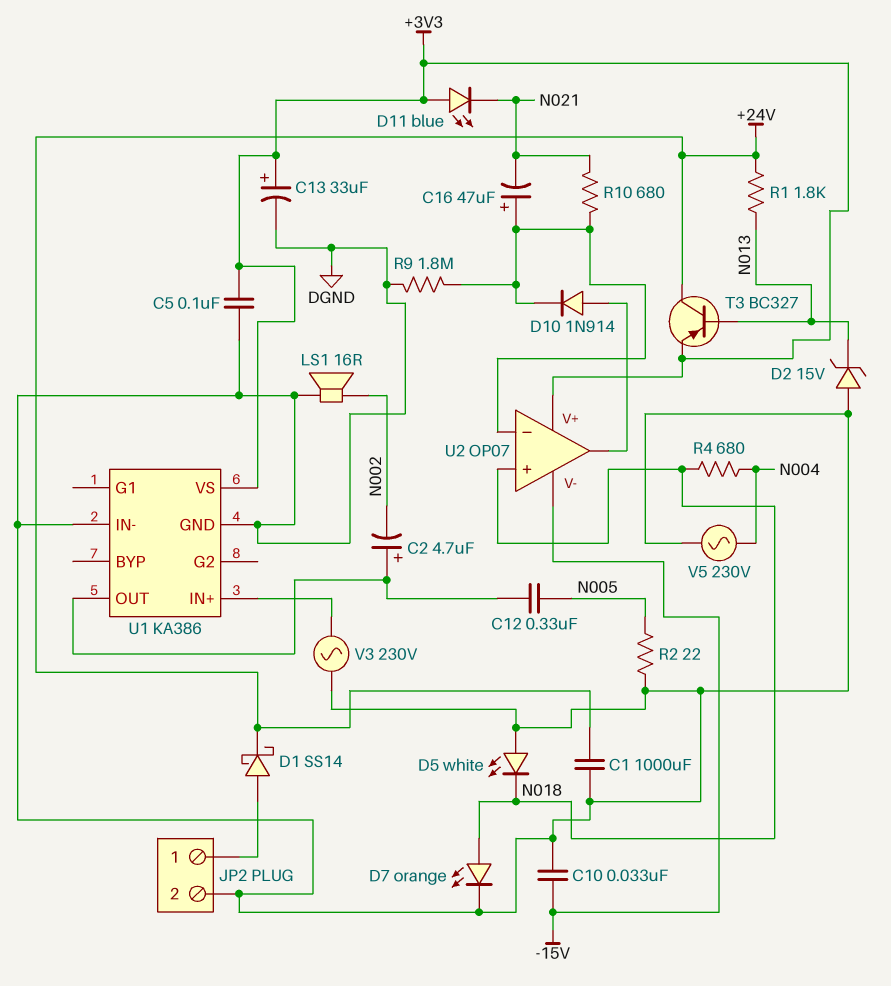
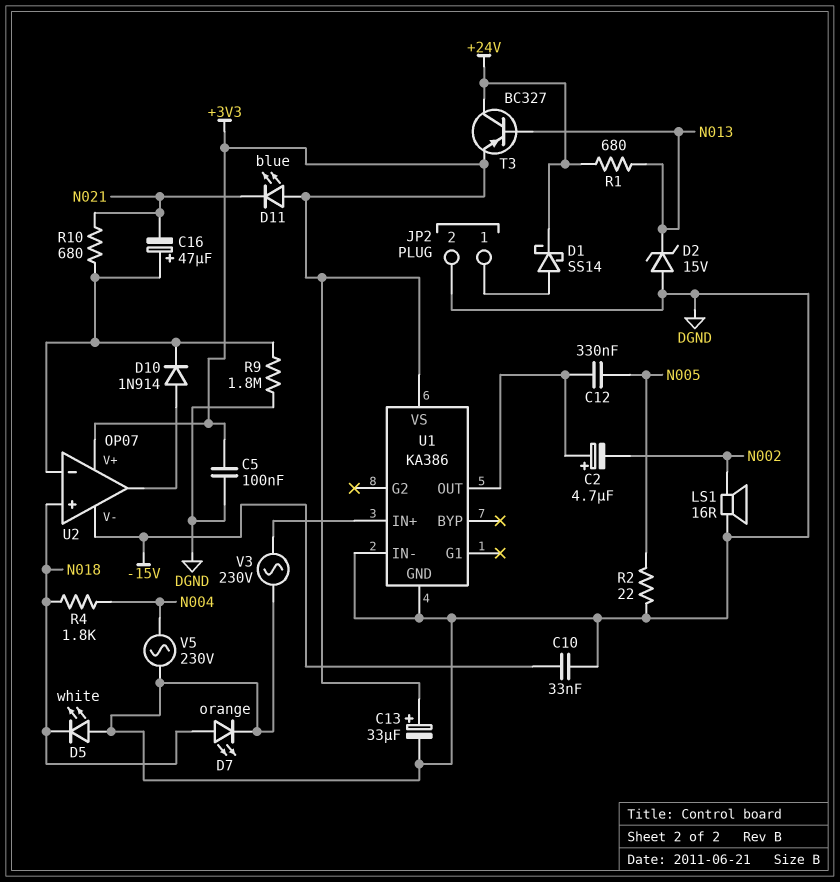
C1: 1000uF (+24V, DGND) -> none
R1: 1.8k (+24V, N013) -> 680 (+24V, N013)
R4: 680 (N004, N018) -> 1.8k (N004, N018)

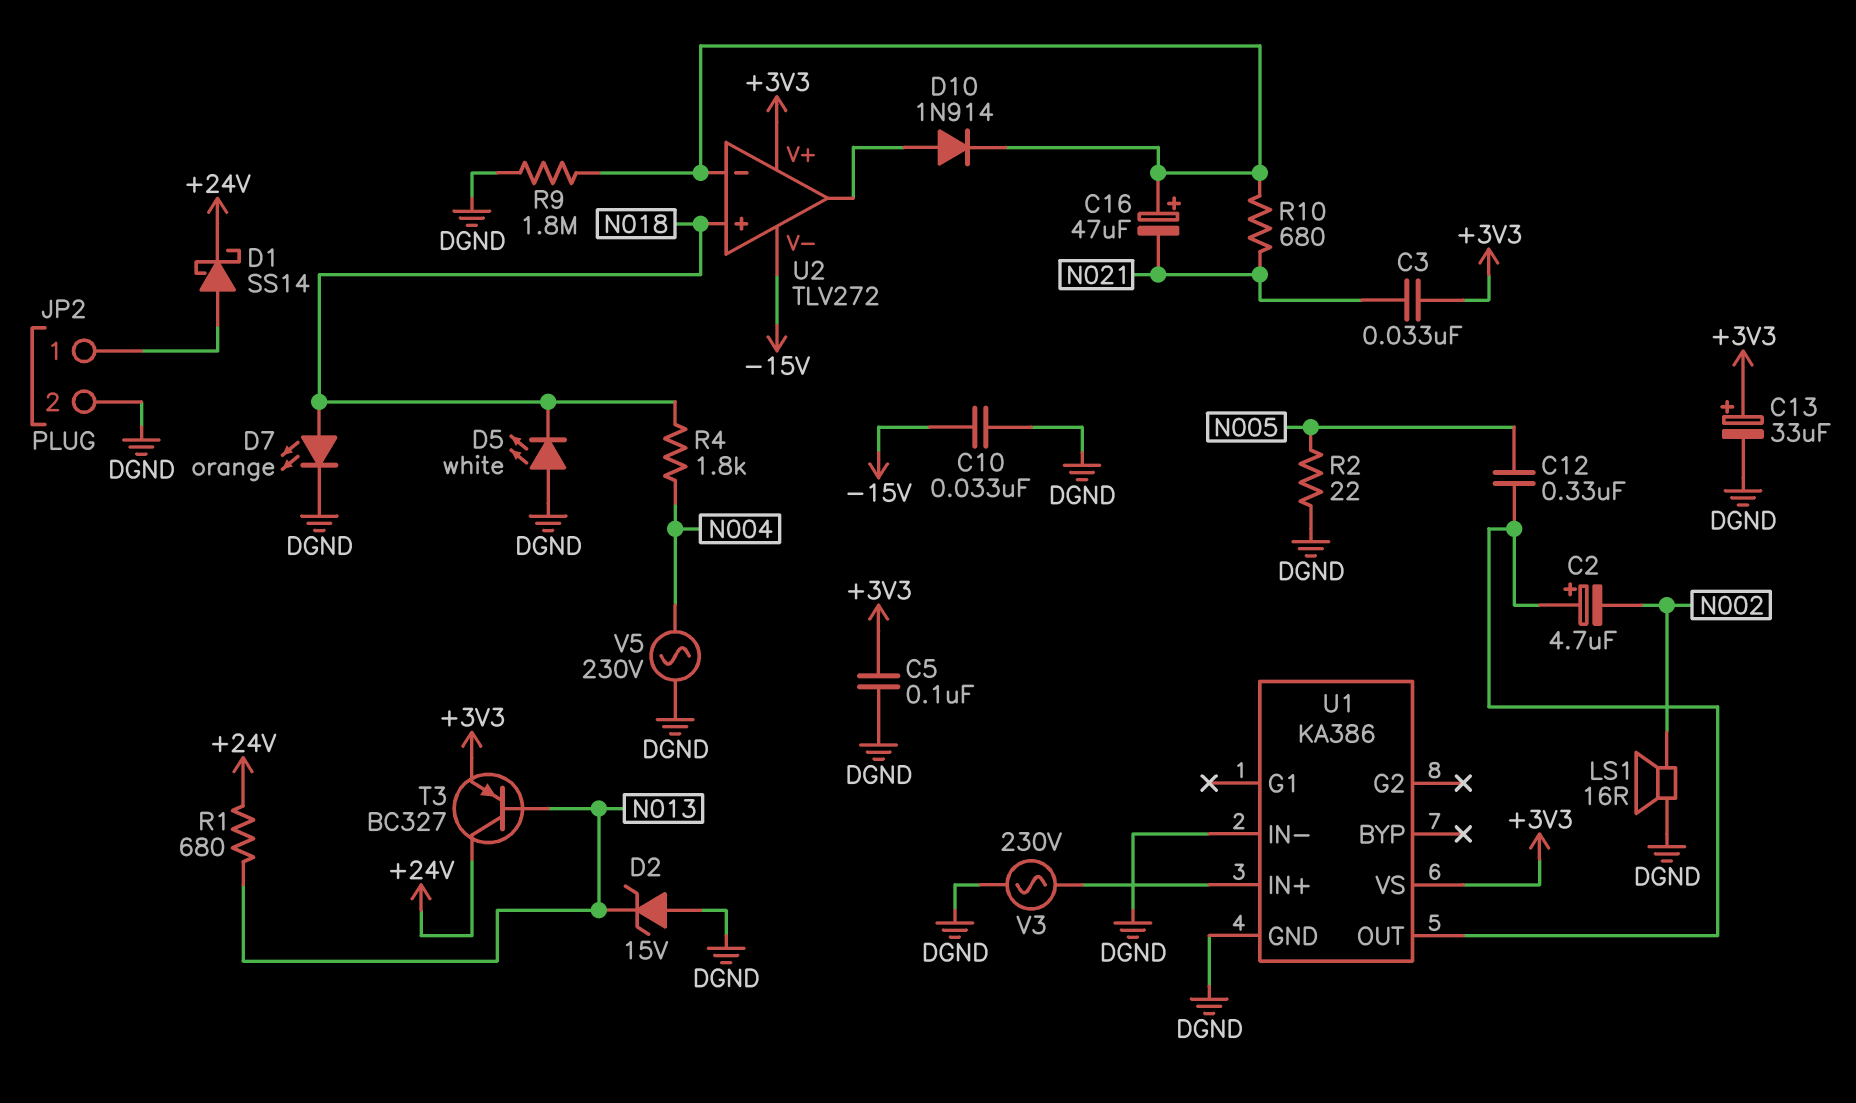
C3: none -> 33nF (+3V3, N021)
D11: LED blue (A +3V3, K N021) -> none
U2: OP07 -> TLV272

